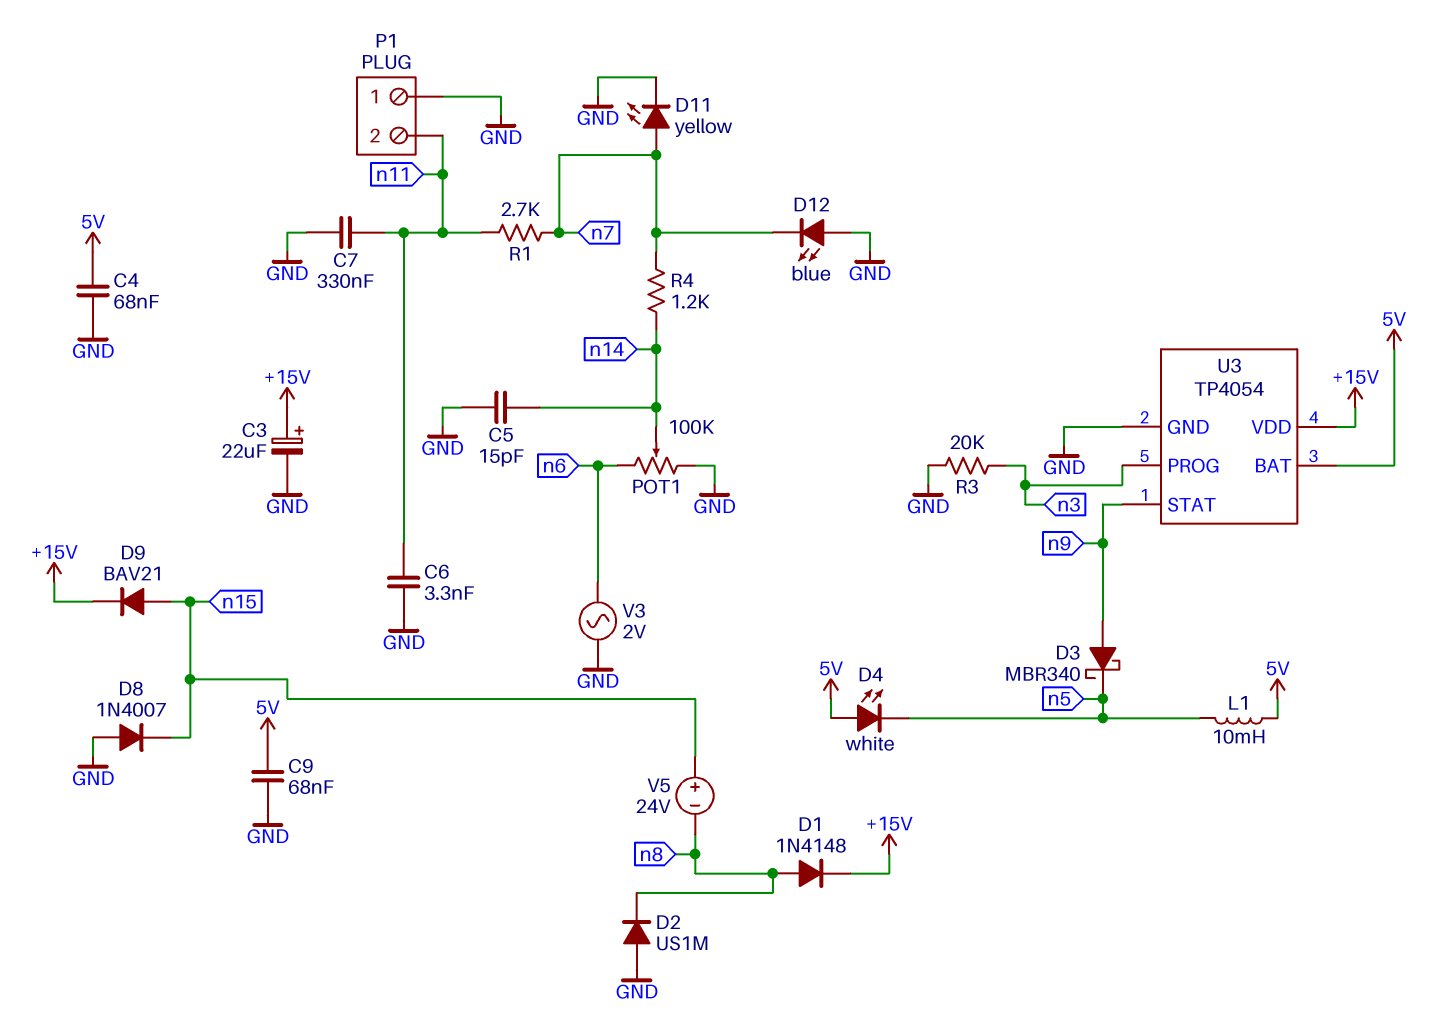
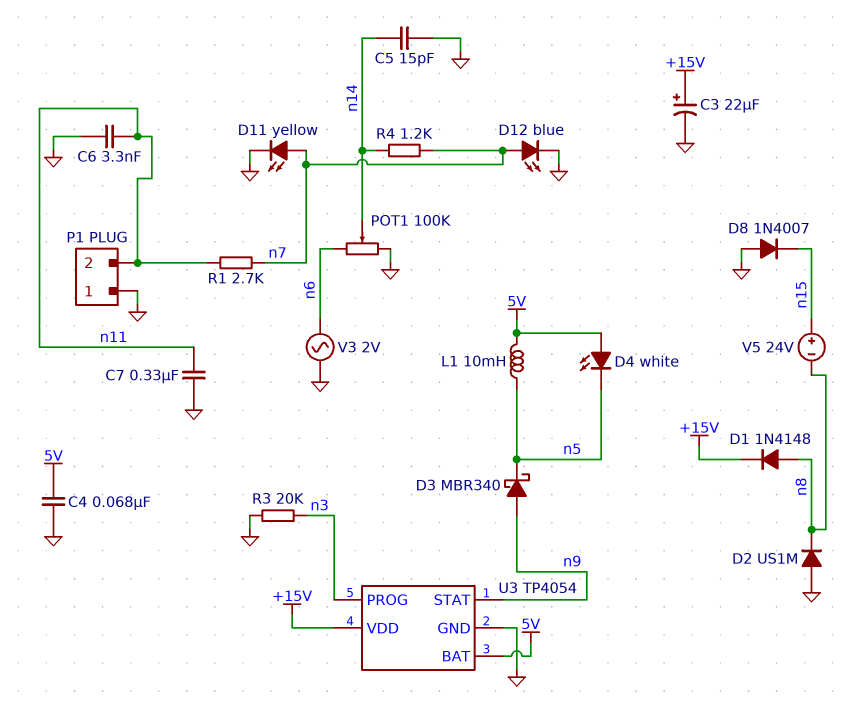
C9: 68nF (5V, GND) -> none
D9: diode BAV21 (A n15, K +15V) -> none
D12: LED blue (A GND, K n7) -> LED blue (A n7, K GND)

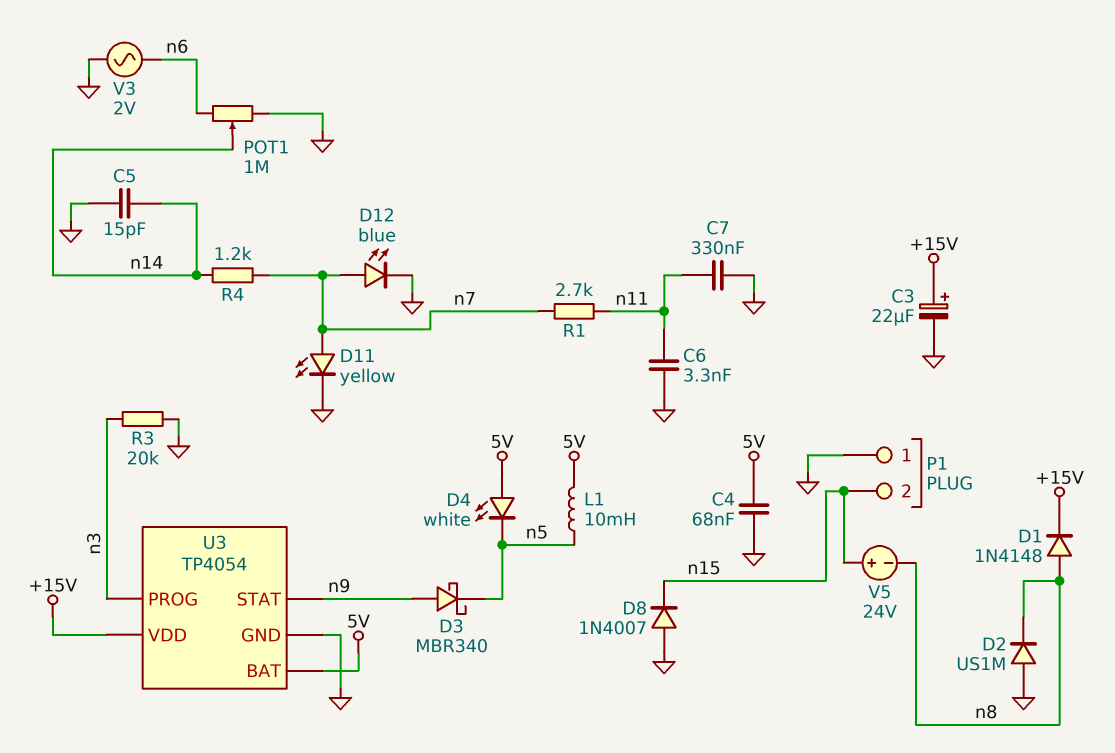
P1 pin 2: n11 -> n15
POT1: 100k (GND, n6, wiper n14) -> 1M (GND, n6, wiper n14)

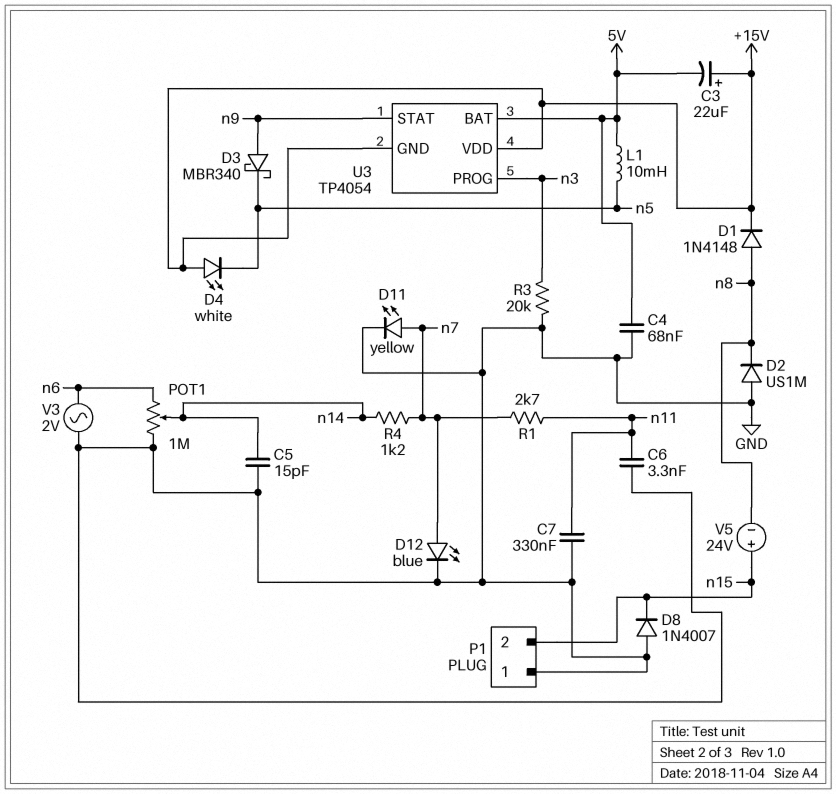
C3: 22uF (plus +15V, minus GND) -> 22uF (plus +15V, minus 5V)
D4: LED white (A 5V, K n5) -> LED white (A +15V, K n5)
U3 pin GND: GND -> +15V

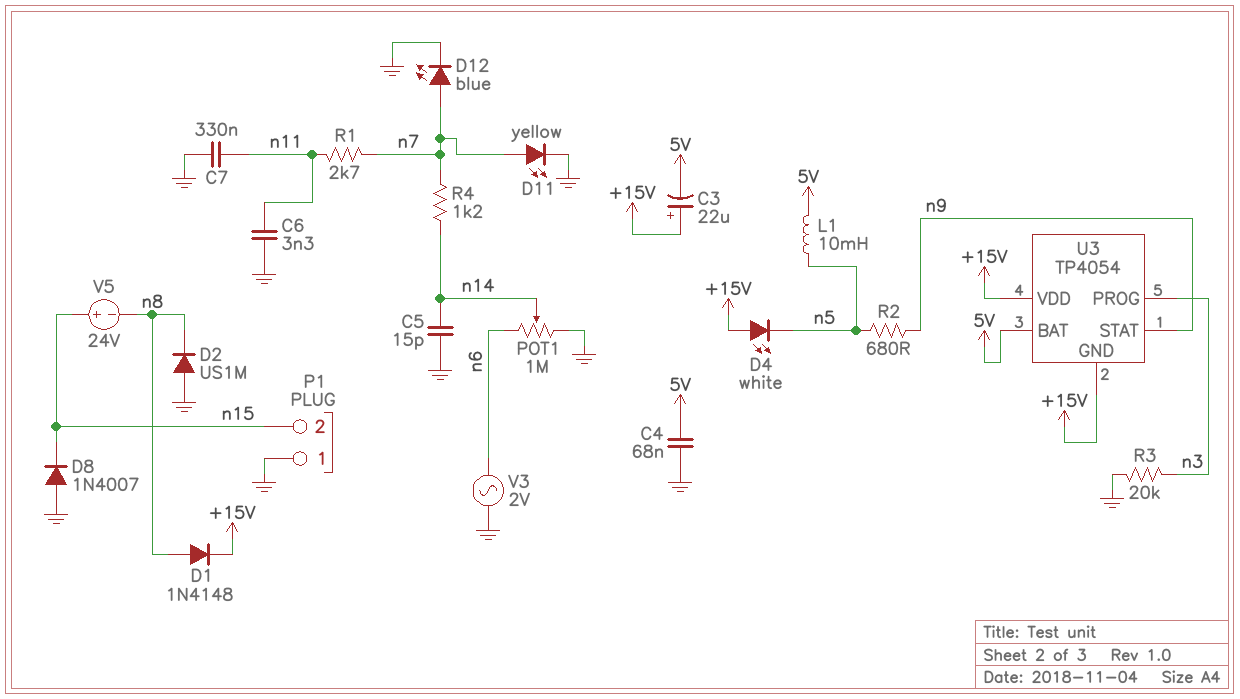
D3: schottky MBR340 (A n9, K n5) -> none
R2: none -> 680 (n5, n9)

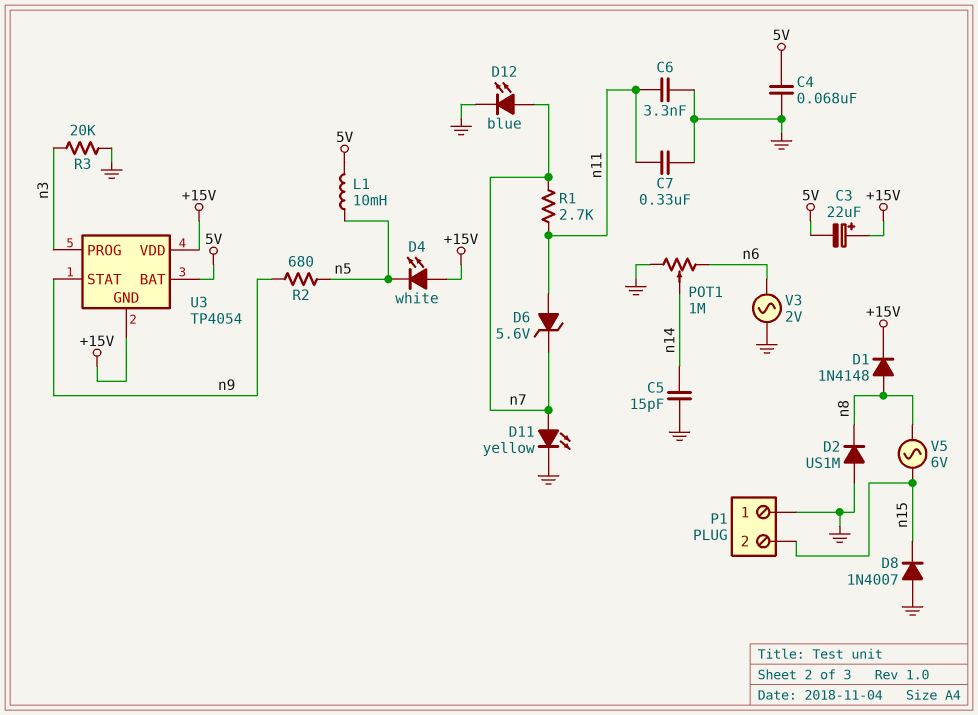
D6: none -> zener 5.6V (A n11, K n7)
R4: 1.2k (n7, n14) -> none
V5: 24V (plus n15, minus n8) -> AC 6V (n8, n15)

